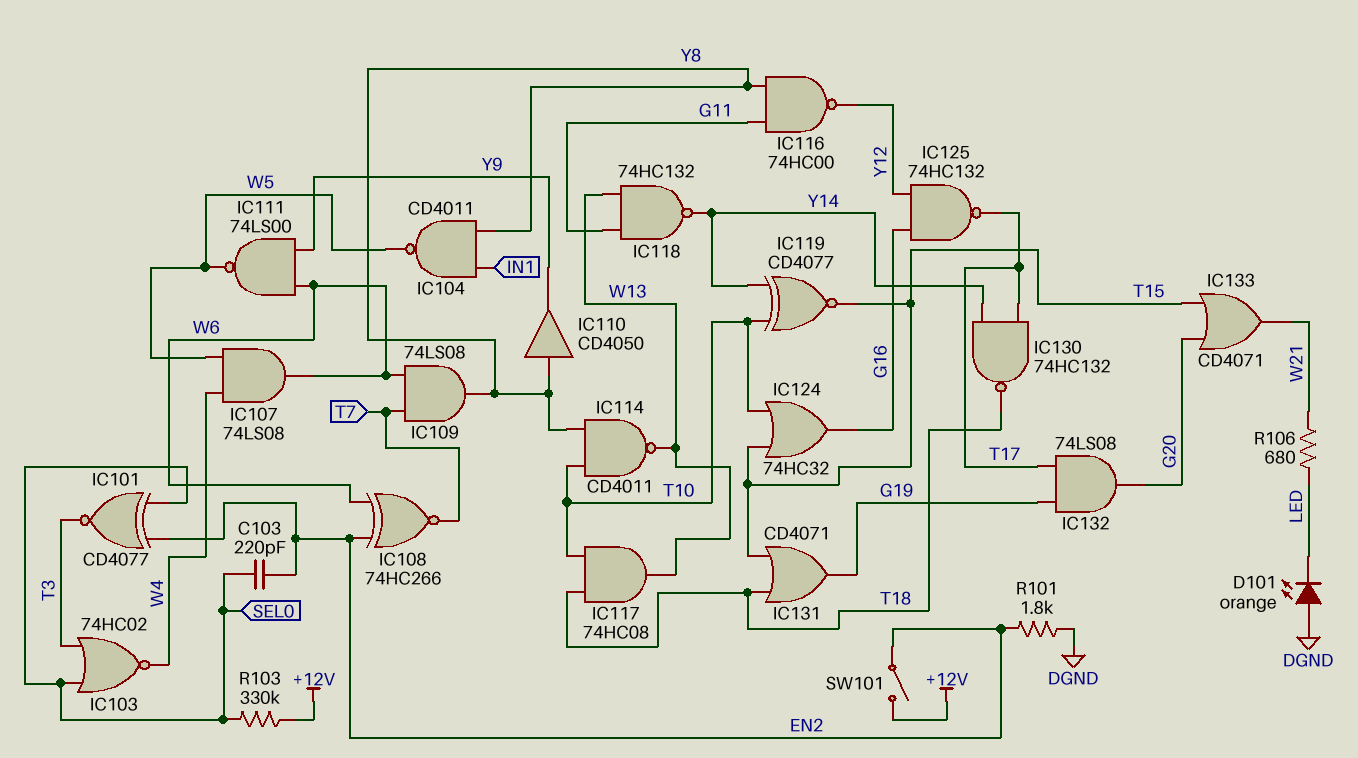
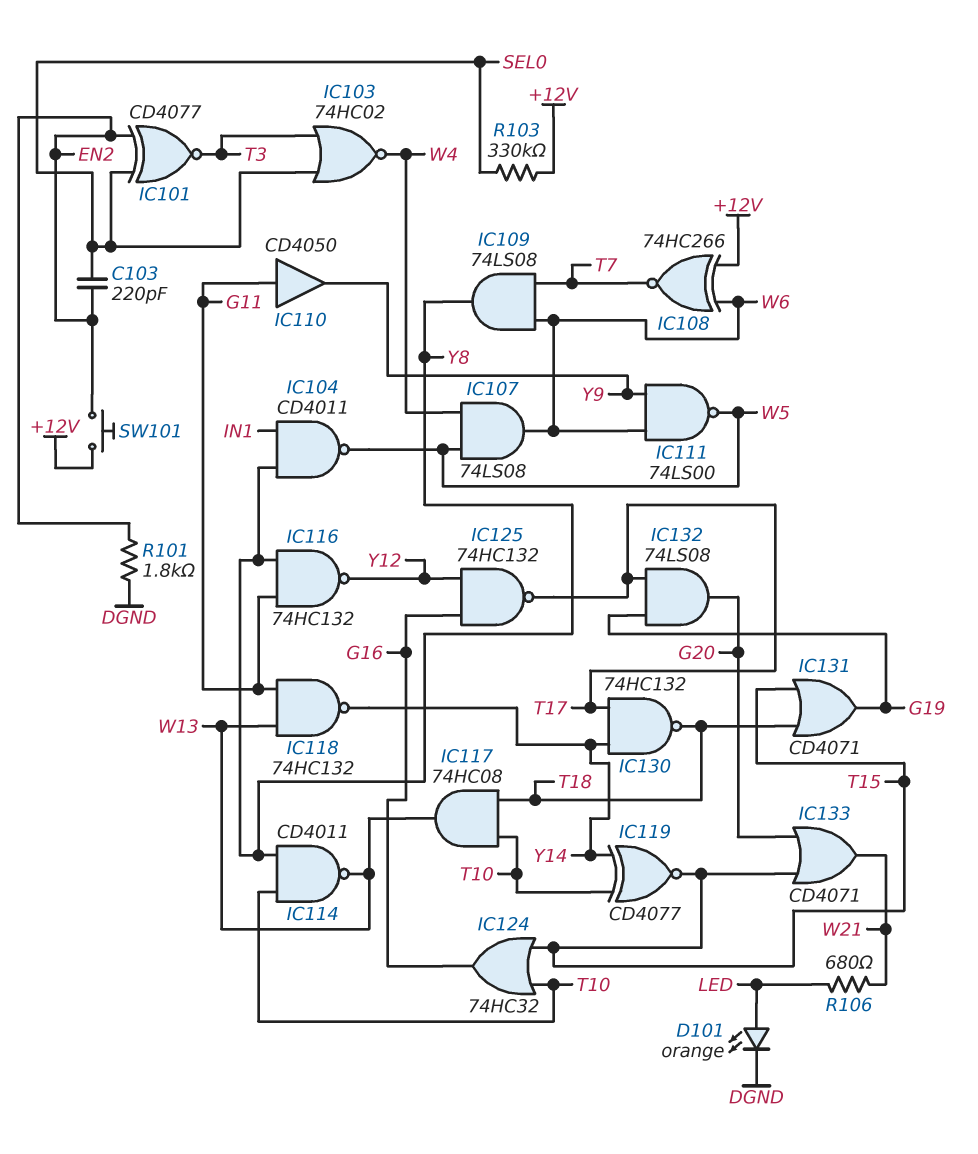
D101: LED orange (A DGND, K LED) -> LED orange (A LED, K DGND)
IC108: XNOR 74HC266 (in EN2, in W6, out T7) -> XNOR 74HC266 (in +12V, in W6, out T7)
IC110: buffer CD4050 (in Y8, out Y9) -> buffer CD4050 (in G11, out Y9)
IC116: NAND 74HC00 (in G11, in Y8, out Y12) -> NAND 74HC132 (in G11, in Y8, out Y12)
SW101: switch (+12V, EN2) -> button (+12V, EN2)

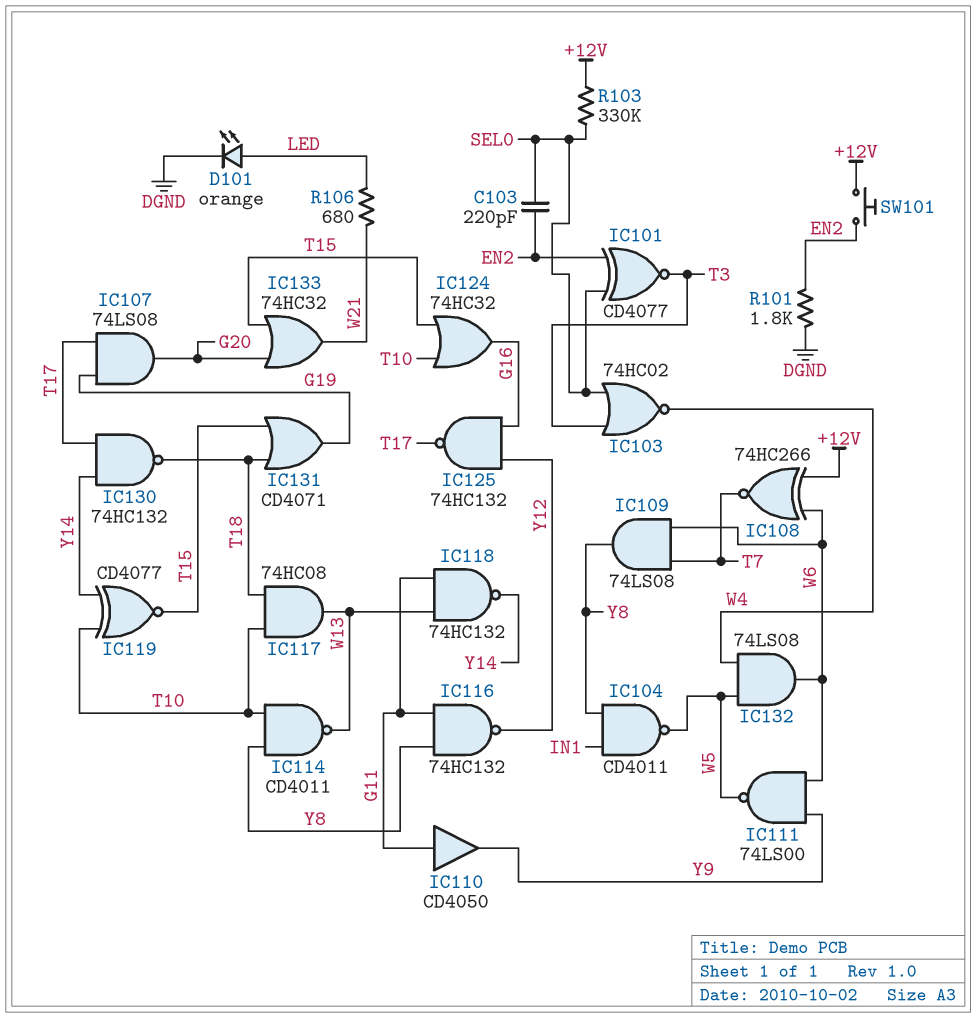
IC107: AND 74LS08 (in W4, in W5, out W6) -> AND 74LS08 (in G19, in T17, out G20)
IC132: AND 74LS08 (in G19, in T17, out G20) -> AND 74LS08 (in W4, in W5, out W6)
IC133: OR CD4071 (in G20, in T15, out W21) -> OR 74HC32 (in G20, in T15, out W21)

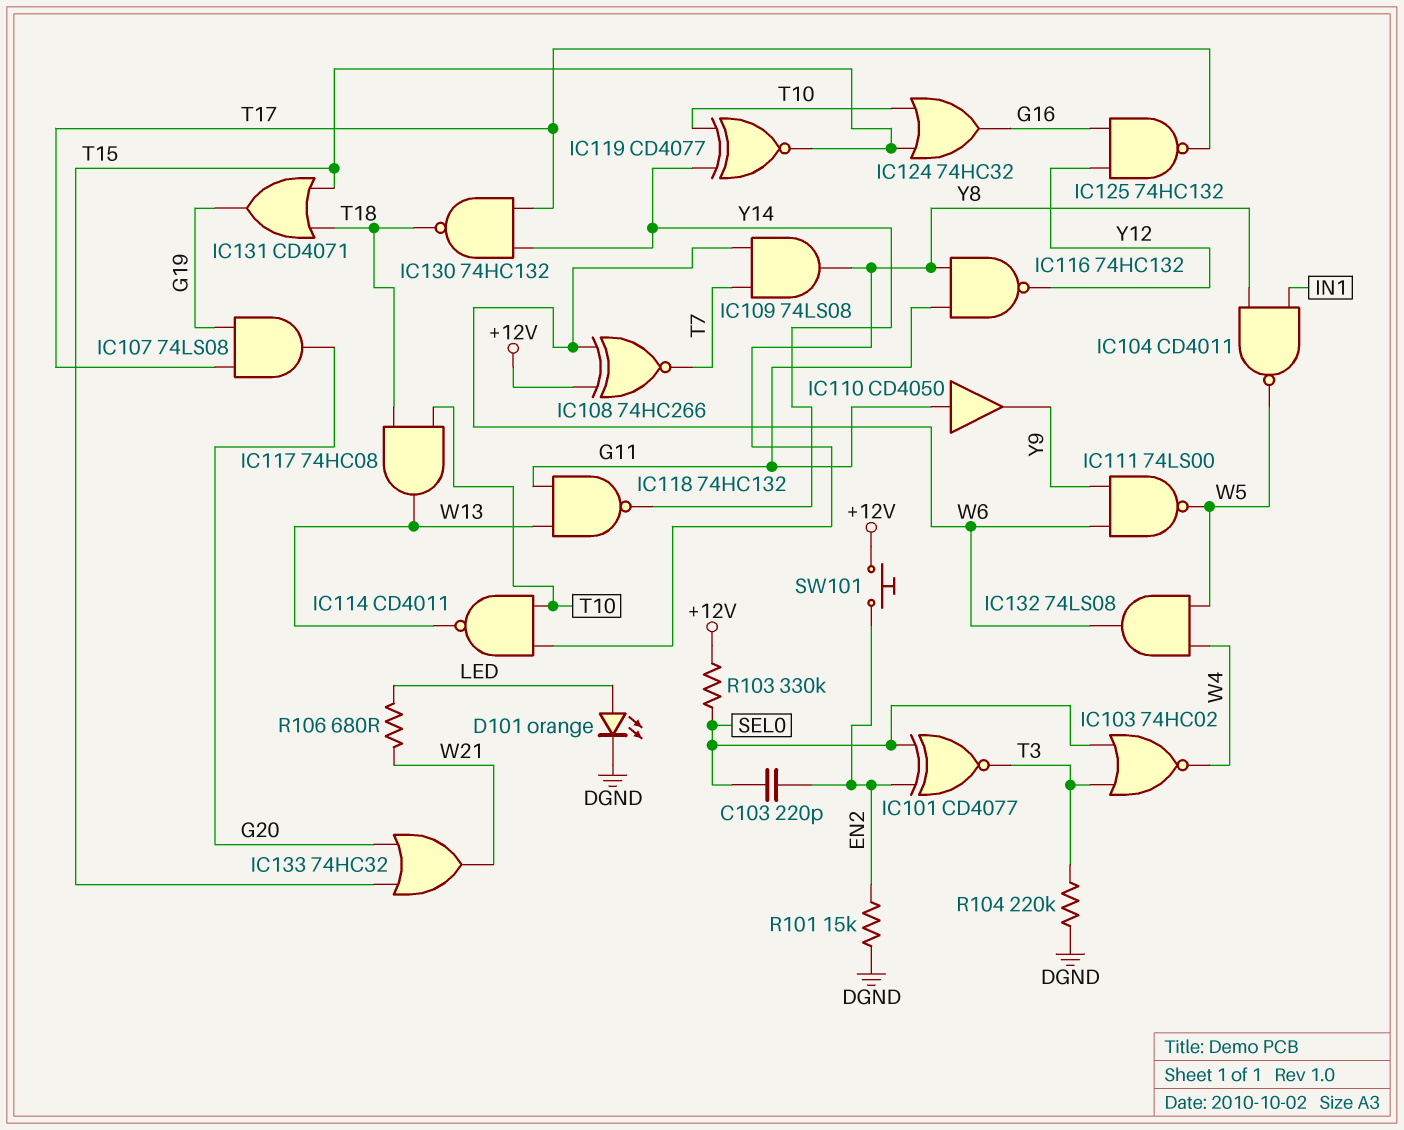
R101: 1.8k (DGND, EN2) -> 15k (DGND, EN2)
R104: none -> 220k (DGND, T3)

